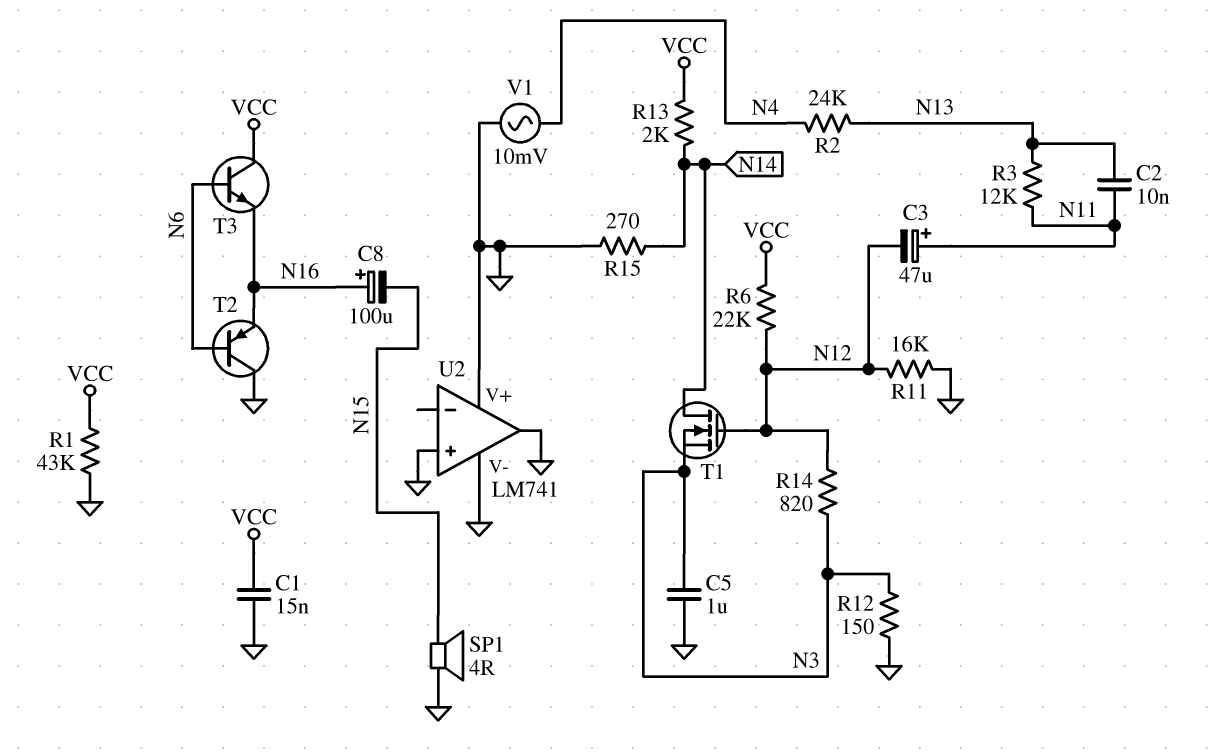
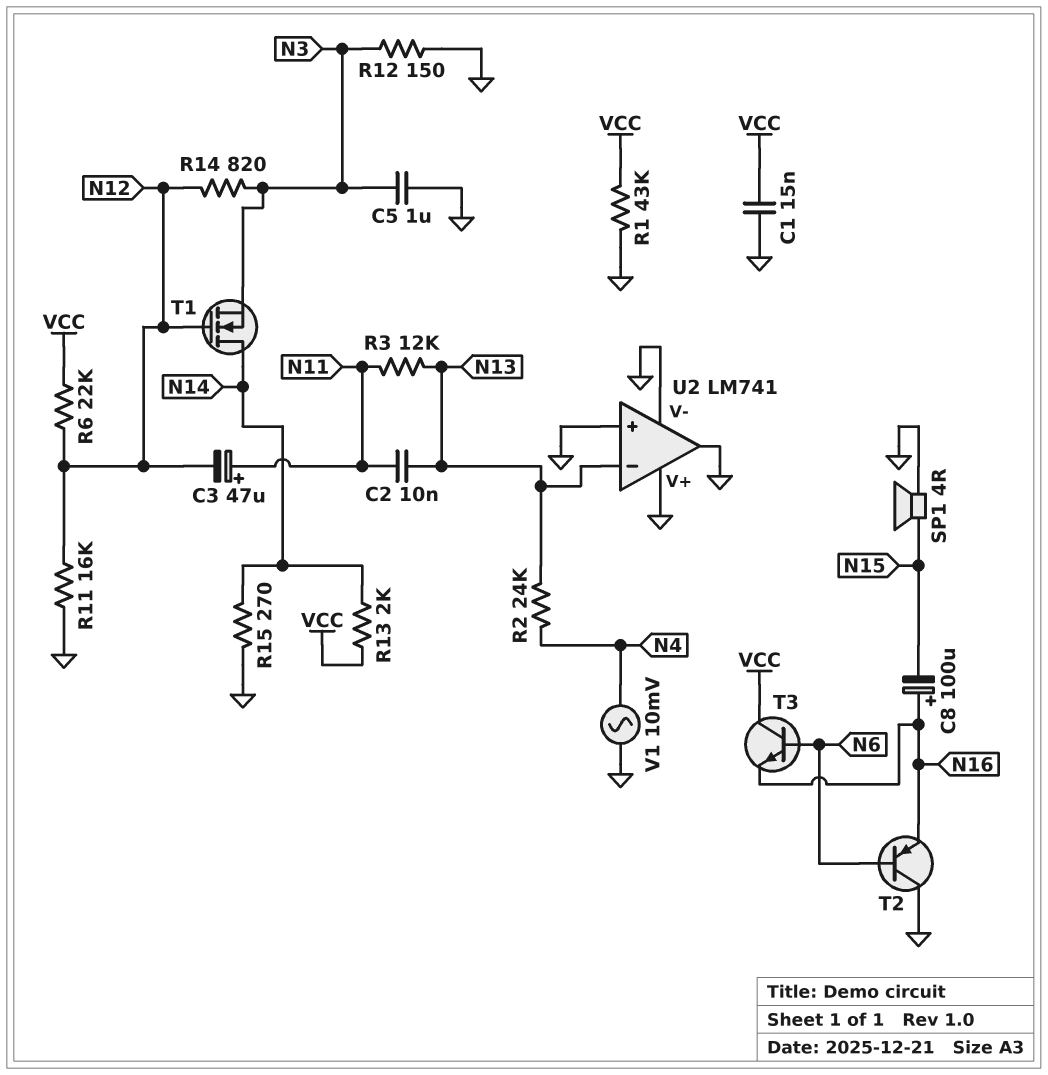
U2 pin in-: none -> N13

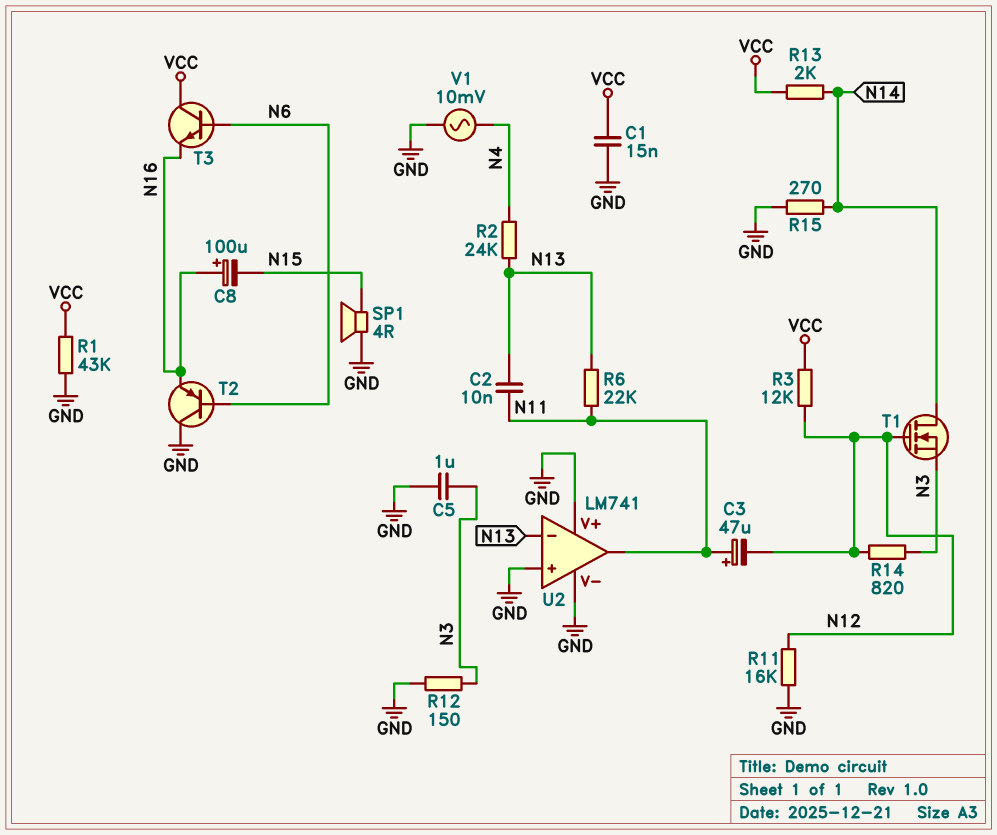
R3: 12k (N11, N13) -> 12k (N12, VCC)
R6: 22k (N12, VCC) -> 22k (N11, N13)
U2 pin out: GND -> N11

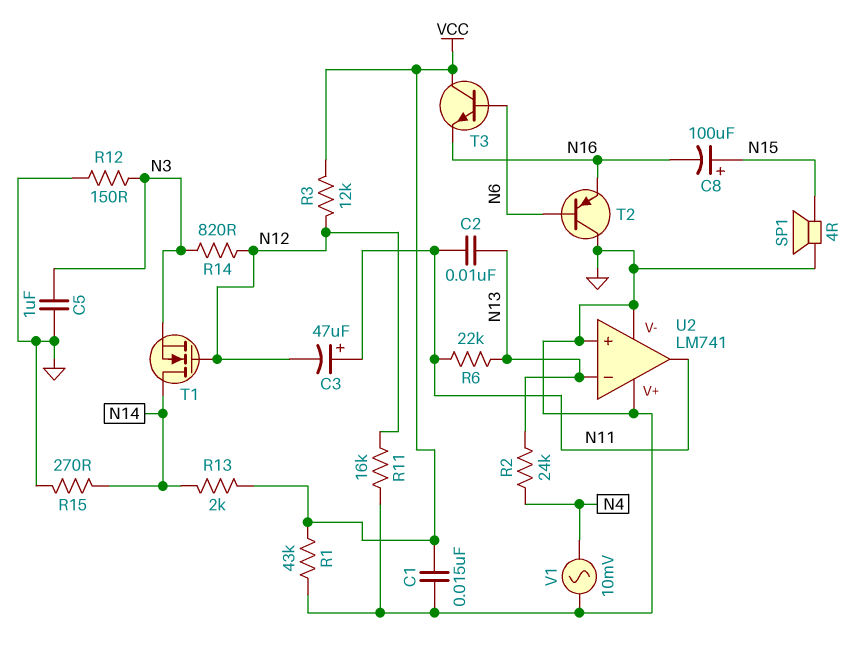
C8: 100uF (plus N16, minus N15) -> 100uF (plus N15, minus N16)

